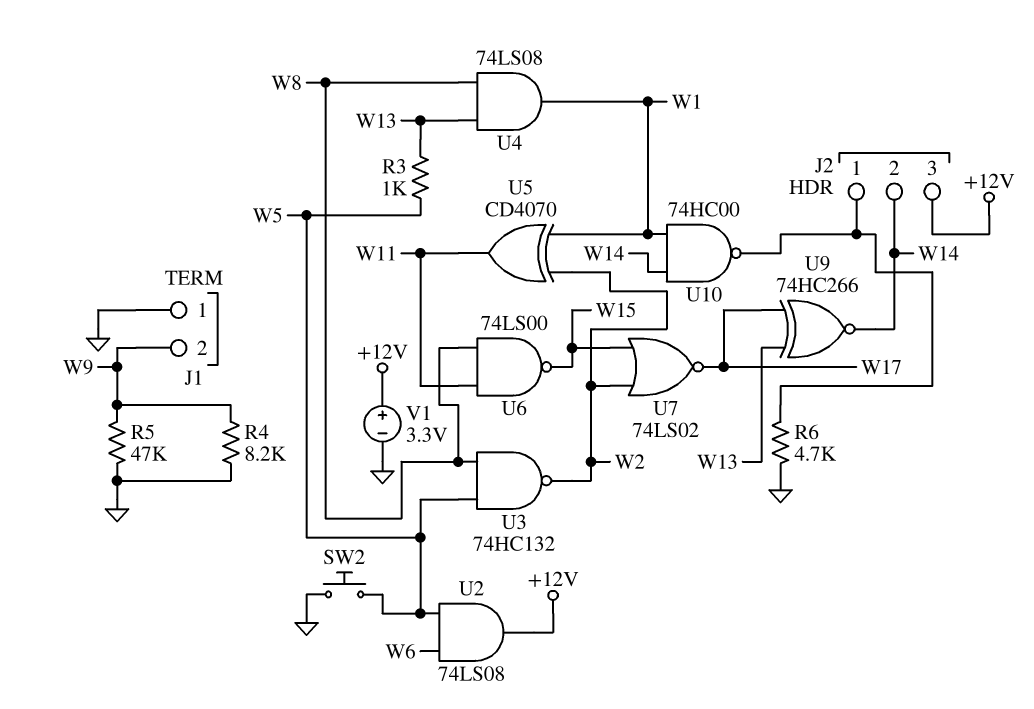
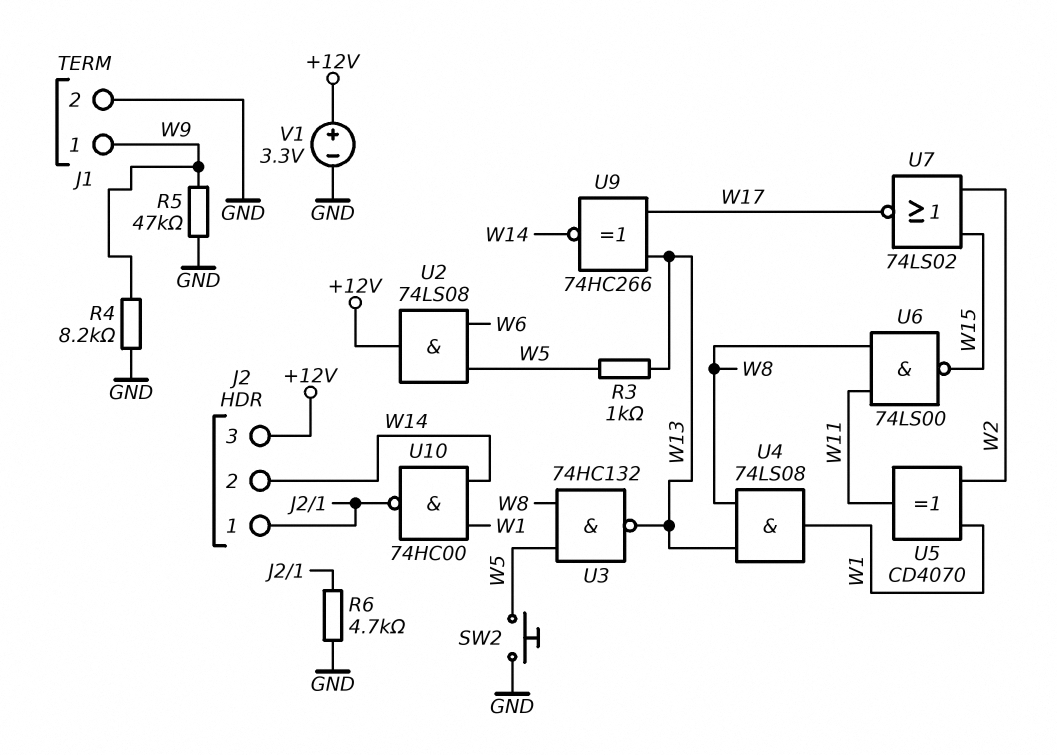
J1 pin 1: GND -> W9
J1 pin 2: W9 -> GND
U3: NAND 74HC132 (in W5, in W8, out W2) -> NAND 74HC132 (in W5, in W8, out W13)

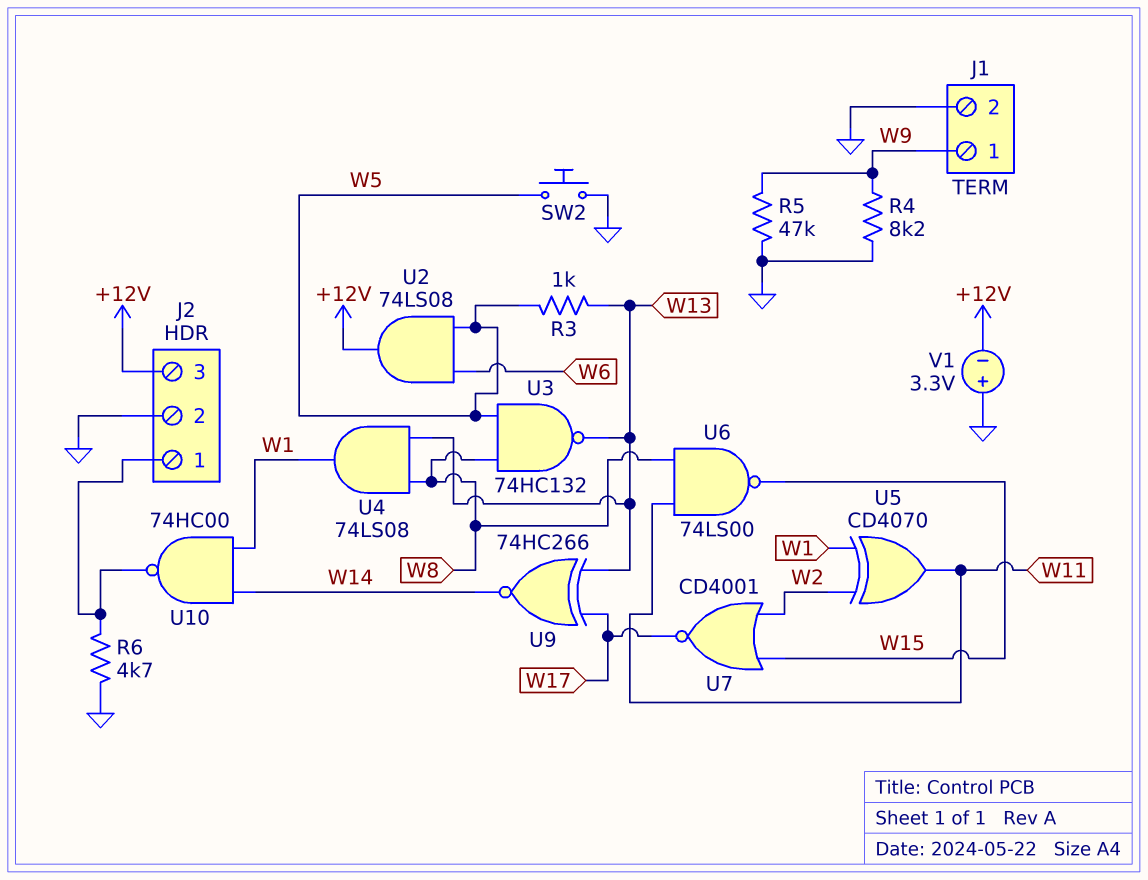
J2 pin 2: W14 -> GND
U7: NOR 74LS02 (in W2, in W15, out W17) -> NOR CD4001 (in W2, in W15, out W17)
V1: 3.3V (plus +12V, minus GND) -> 3.3V (plus GND, minus +12V)

